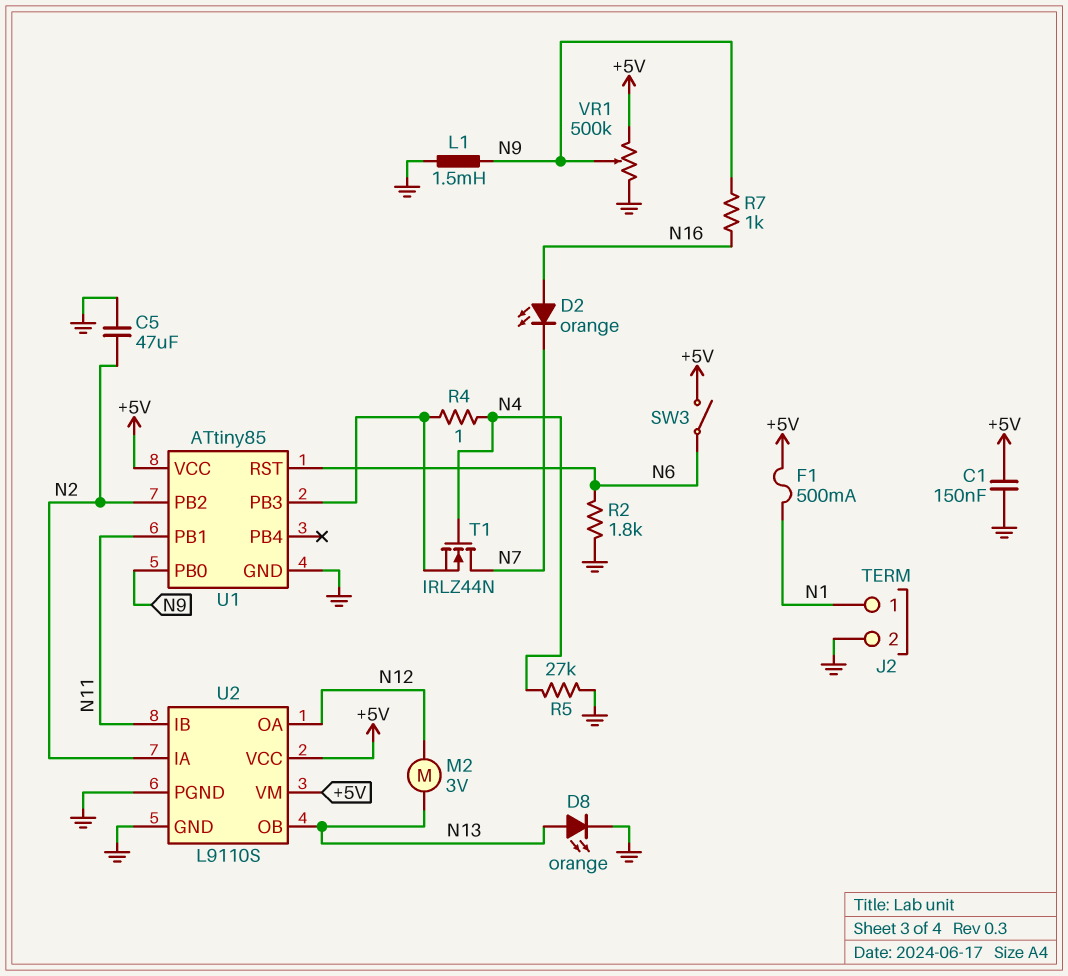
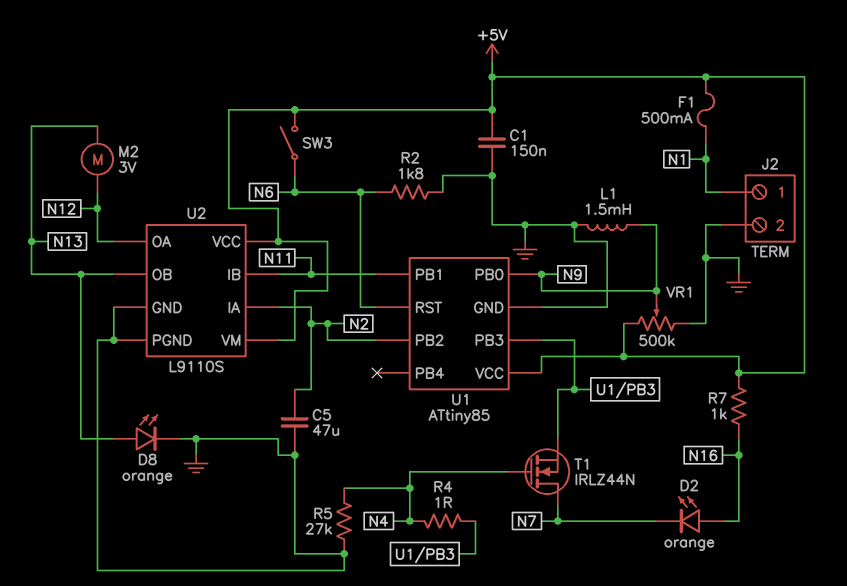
R7: 1k (N9, N16) -> 1k (+5V, N16)

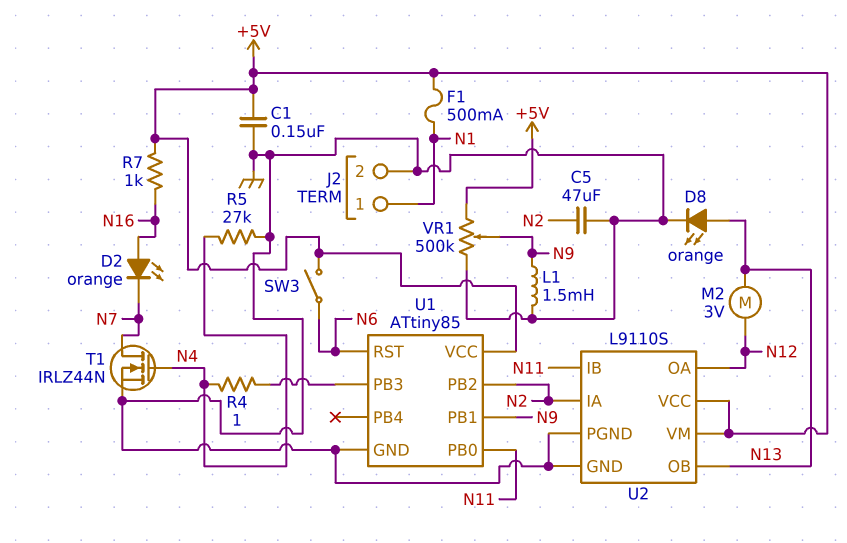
R2: 1.8k (GND, N6) -> none
T1: NMOS IRLZ44N (G N4, D N7, S U1/PB3) -> NMOS IRLZ44N (G N4, D N7, S GND)
U1 pin PB0: N9 -> N11
U1 pin PB1: N11 -> N9

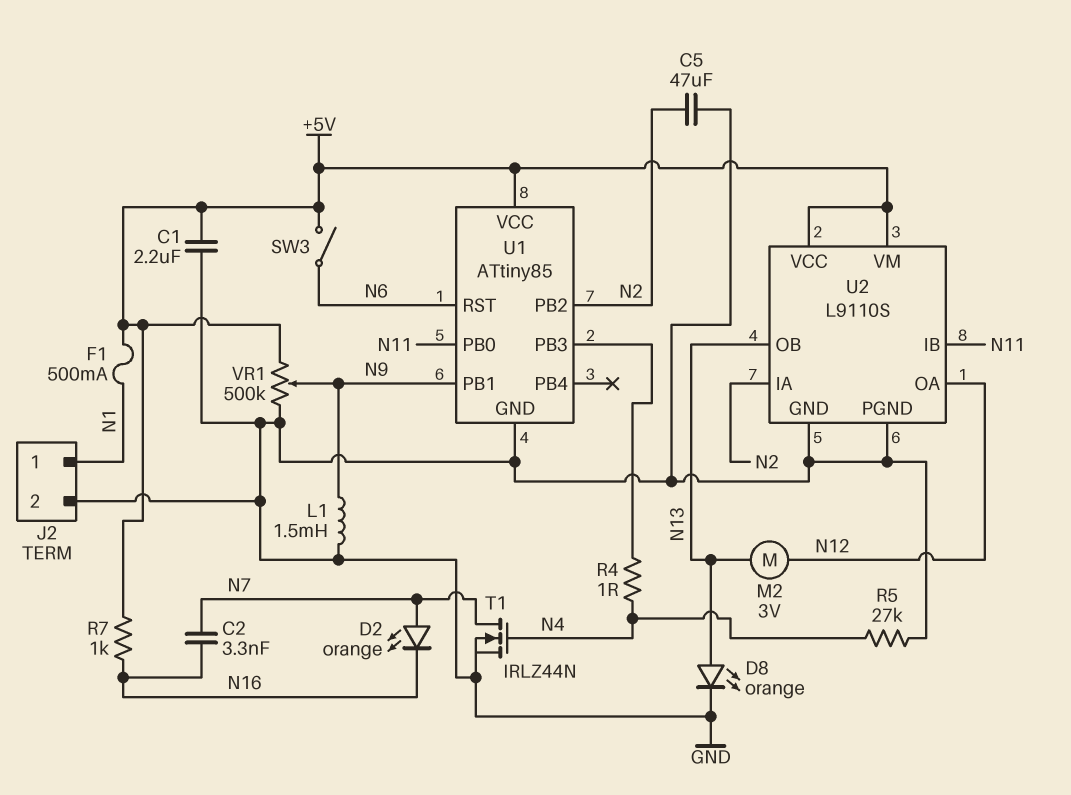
C1: 150nF (+5V, GND) -> 2.2uF (+5V, GND)
C2: none -> 3.3nF (N7, N16)
D2: LED orange (A N16, K N7) -> LED orange (A N7, K N16)

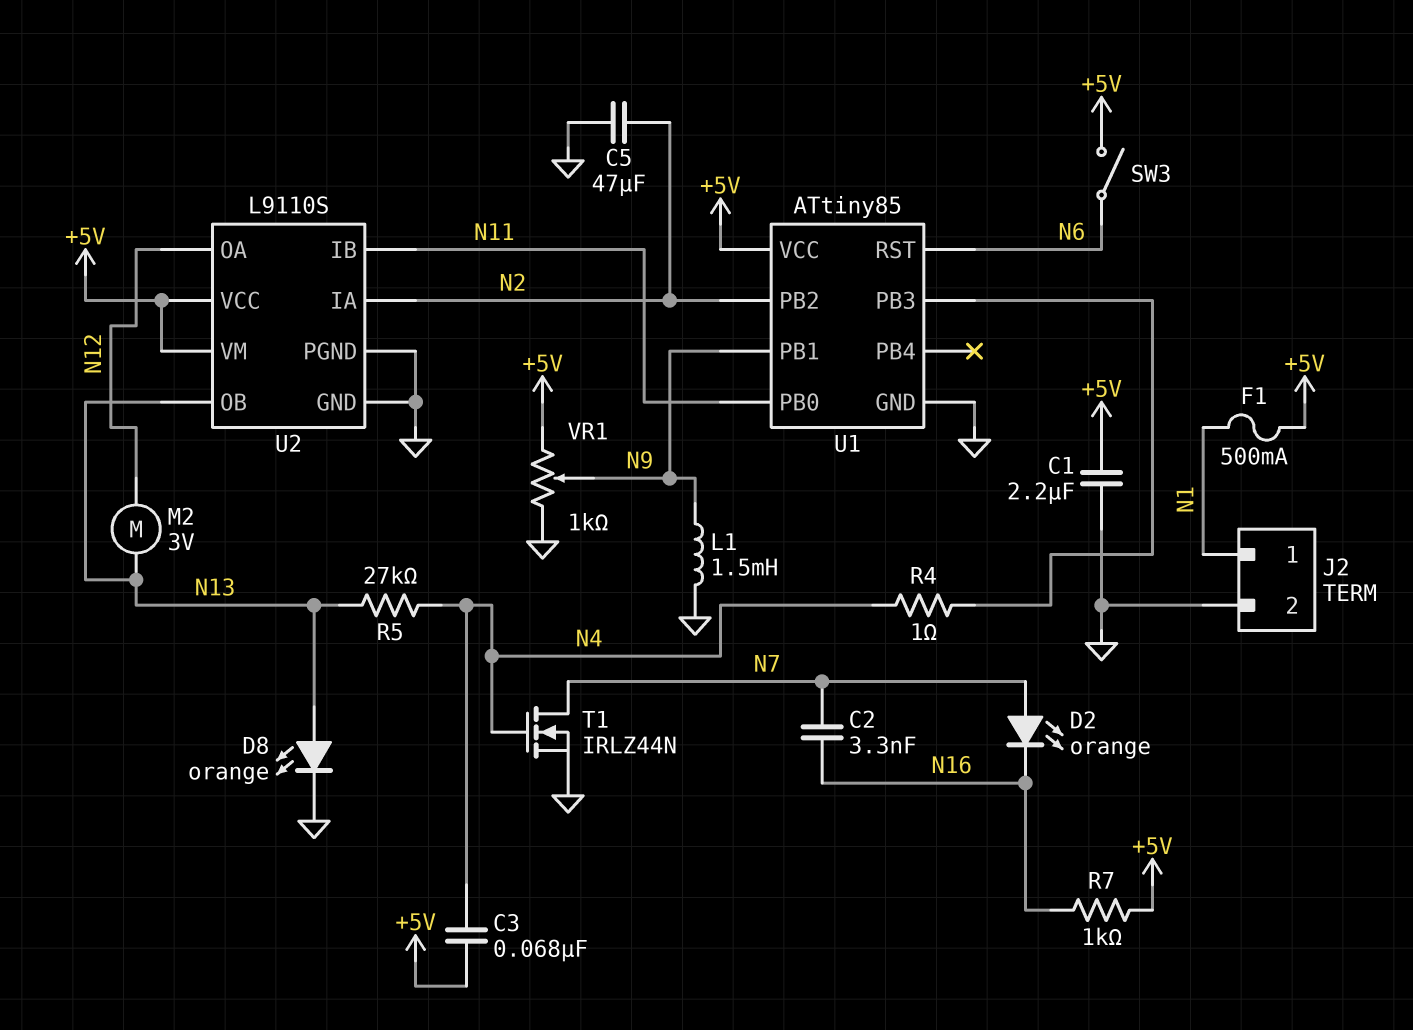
C3: none -> 68nF (+5V, N4)
R5: 27k (GND, N4) -> 27k (N4, N13)
VR1: 500k (+5V, GND, wiper N9) -> 1k (+5V, GND, wiper N9)

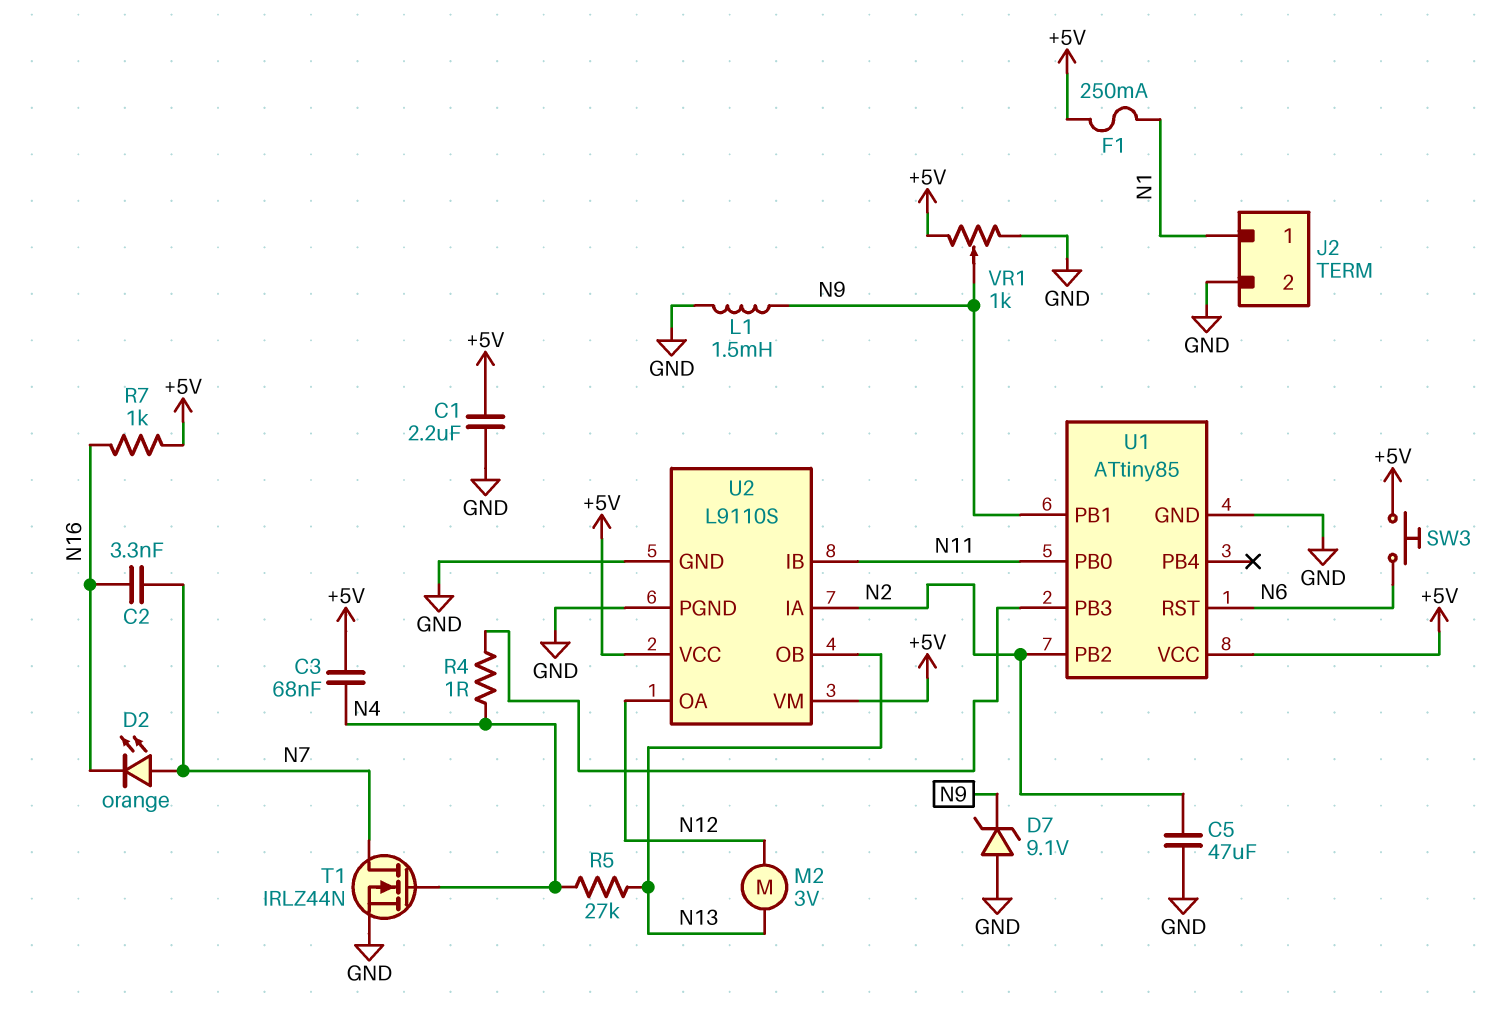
D7: none -> zener 9.1V (A GND, K N9)
D8: LED orange (A N13, K GND) -> none
F1: 500mA (+5V, N1) -> 250mA (+5V, N1)
SW3: switch (+5V, N6) -> button (+5V, N6)

